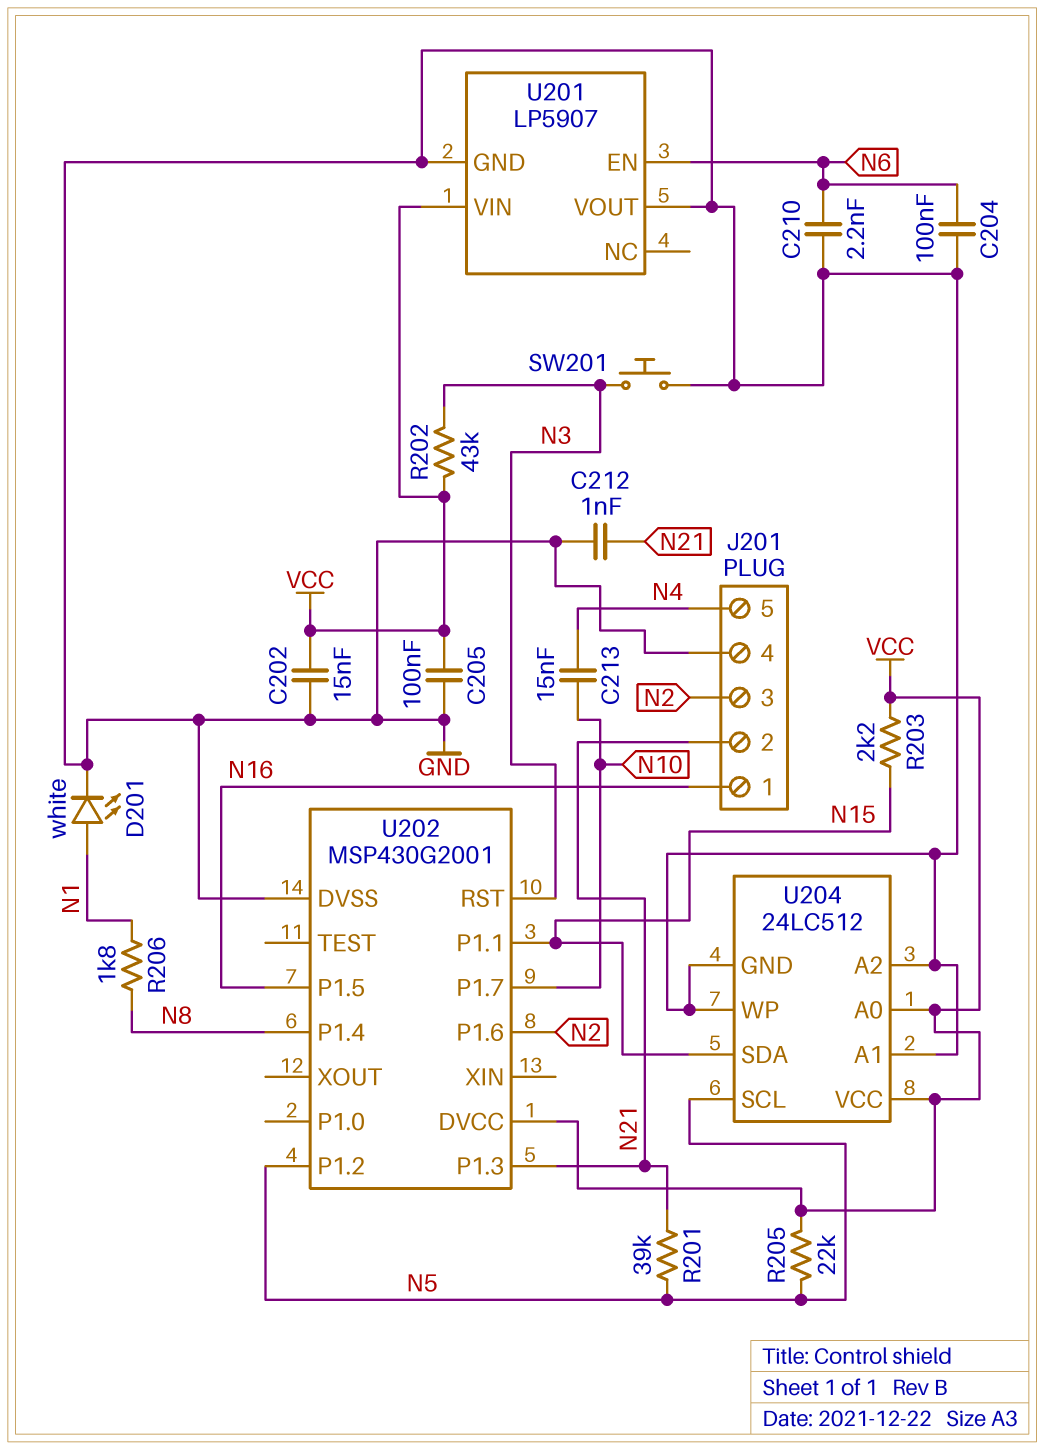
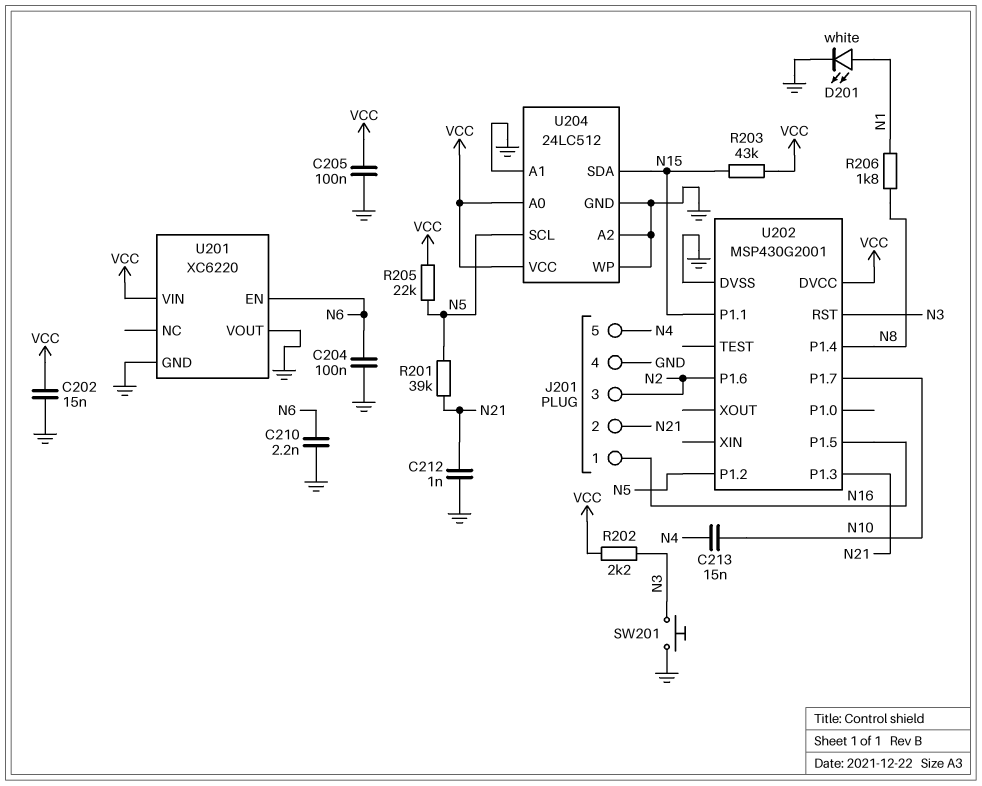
R202: 43k (N3, VCC) -> 2.2k (N3, VCC)
R203: 2.2k (N15, VCC) -> 43k (N15, VCC)
U201: LP5907 -> XC6220

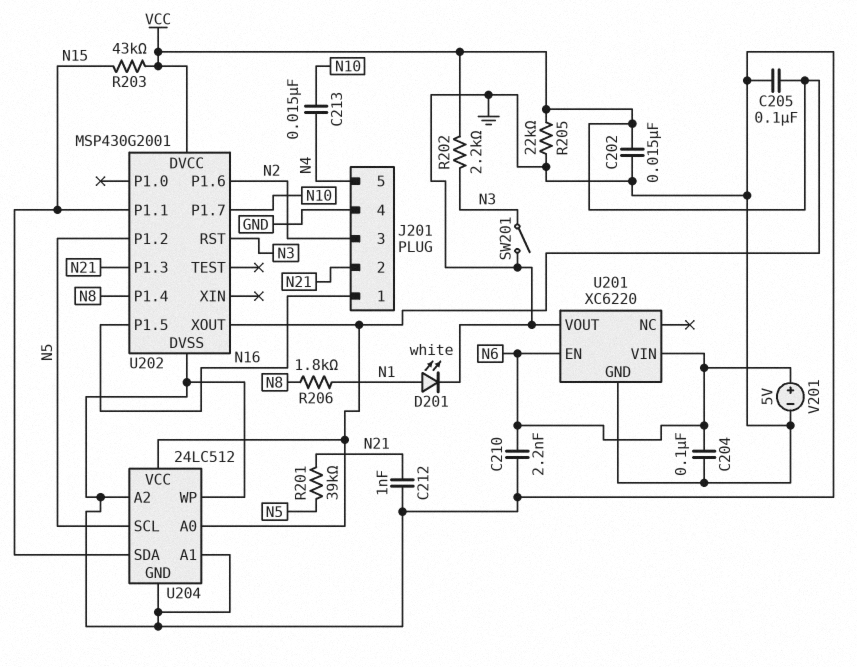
R205: 22k (N5, VCC) -> 22k (GND, VCC)
SW201: button (GND, N3) -> switch (GND, N3)
U201 pin VIN: VCC -> N6
U202 pin XOUT: none -> VCC
V201: none -> 5V (plus N6, minus GND)

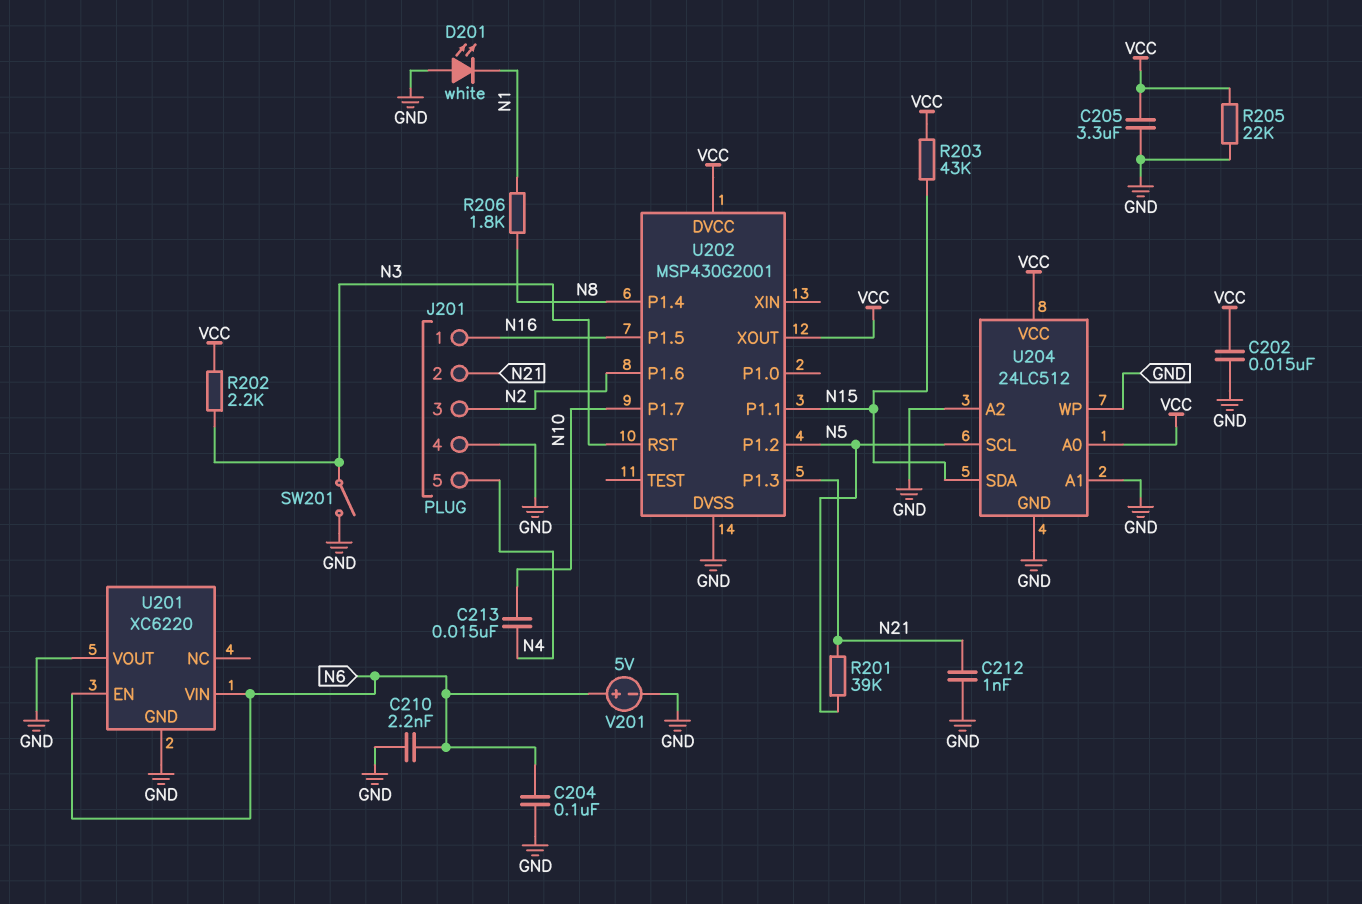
C205: 100nF (GND, VCC) -> 3.3uF (GND, VCC)
D201: LED white (A N1, K GND) -> LED white (A GND, K N1)

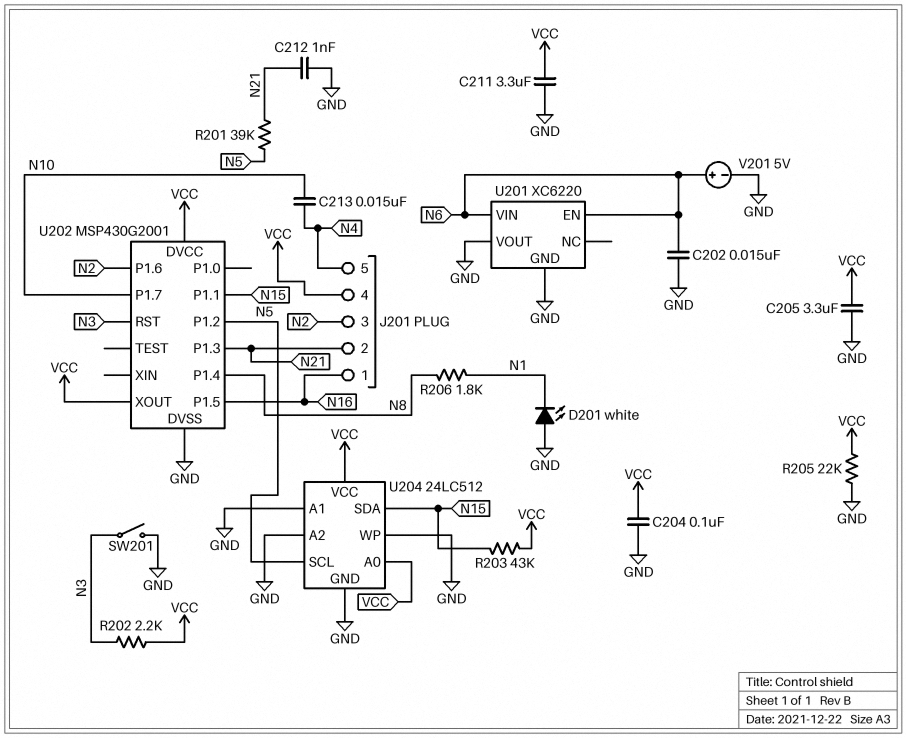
C202: 15nF (GND, VCC) -> 15nF (GND, N6)
C204: 100nF (GND, N6) -> 100nF (GND, VCC)
C210: 2.2nF (GND, N6) -> none
C211: none -> 3.3uF (GND, VCC)
J201 pin 4: GND -> VCC

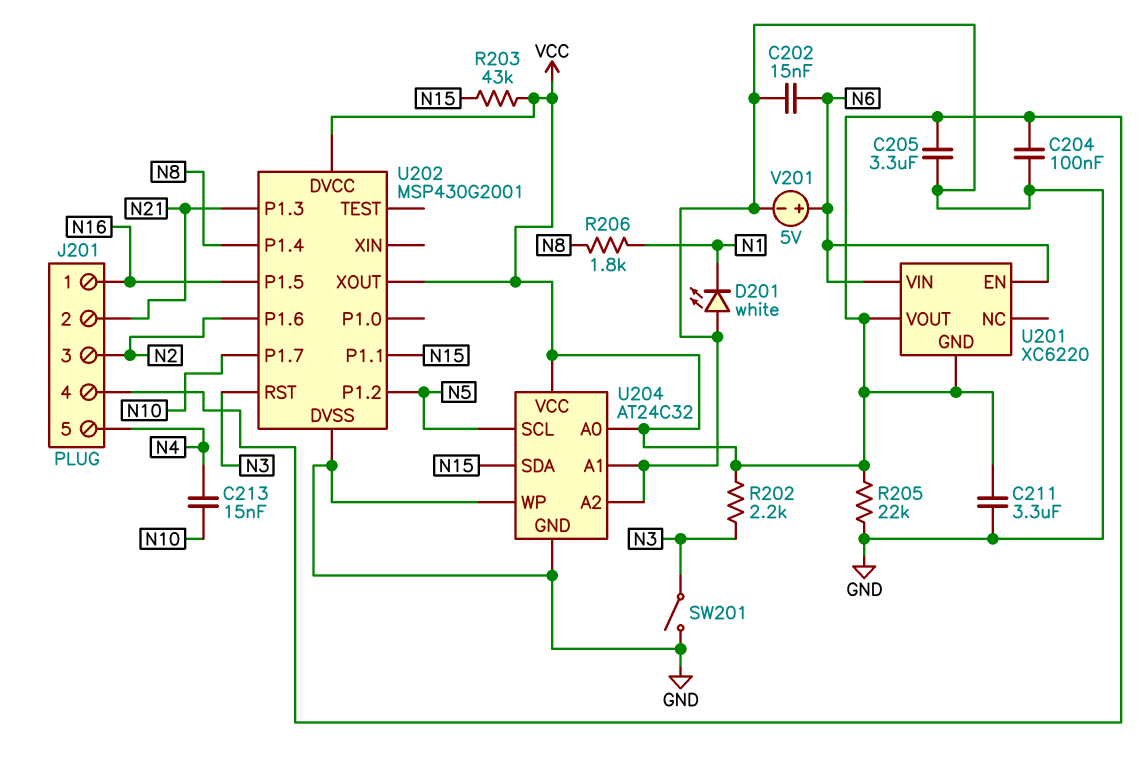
C212: 1nF (GND, N21) -> none
R201: 39k (N5, N21) -> none
U201 pin GND: GND -> VCC
U201 pin VOUT: GND -> VCC
U204: 24LC512 -> AT24C32

